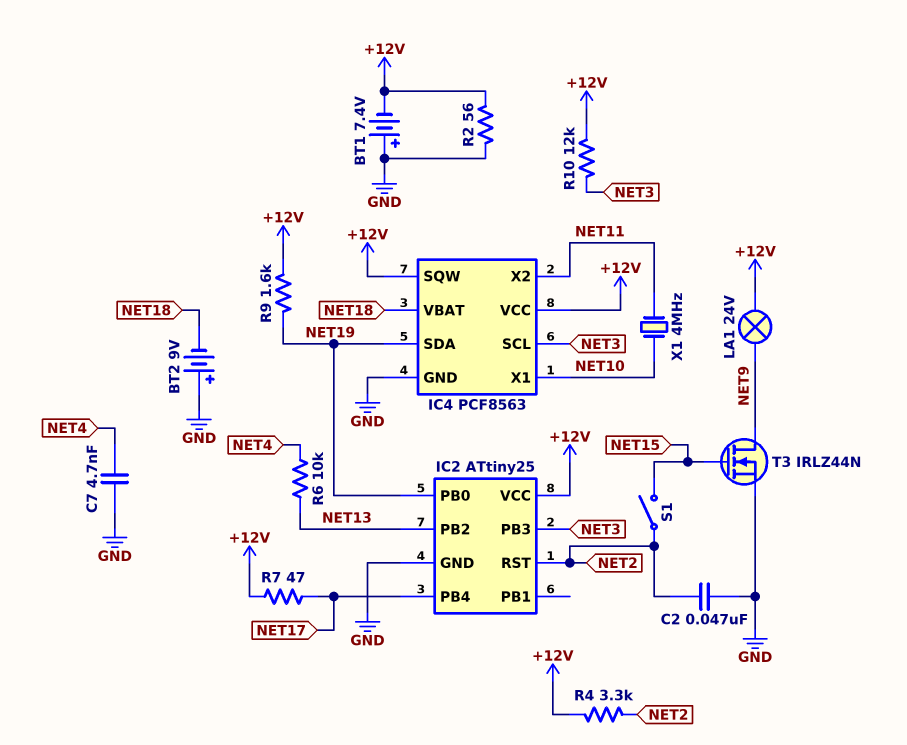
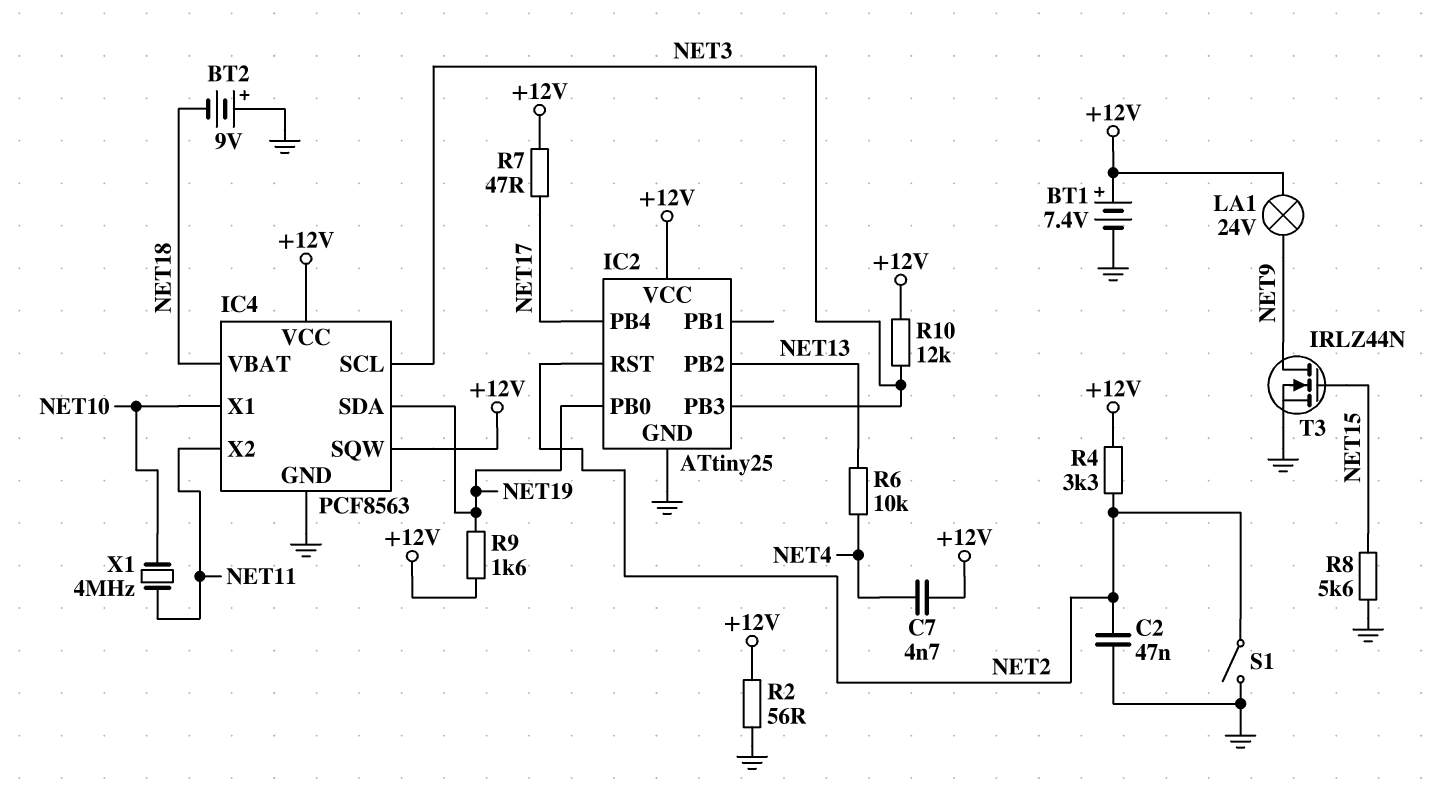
BT1: 7.4V (plus GND, minus +12V) -> 7.4V (plus +12V, minus GND)
C7: 4.7nF (GND, NET4) -> 4.7nF (+12V, NET4)
R8: none -> 5.6k (GND, NET15)
S1: switch (NET2, NET15) -> switch (GND, NET2)

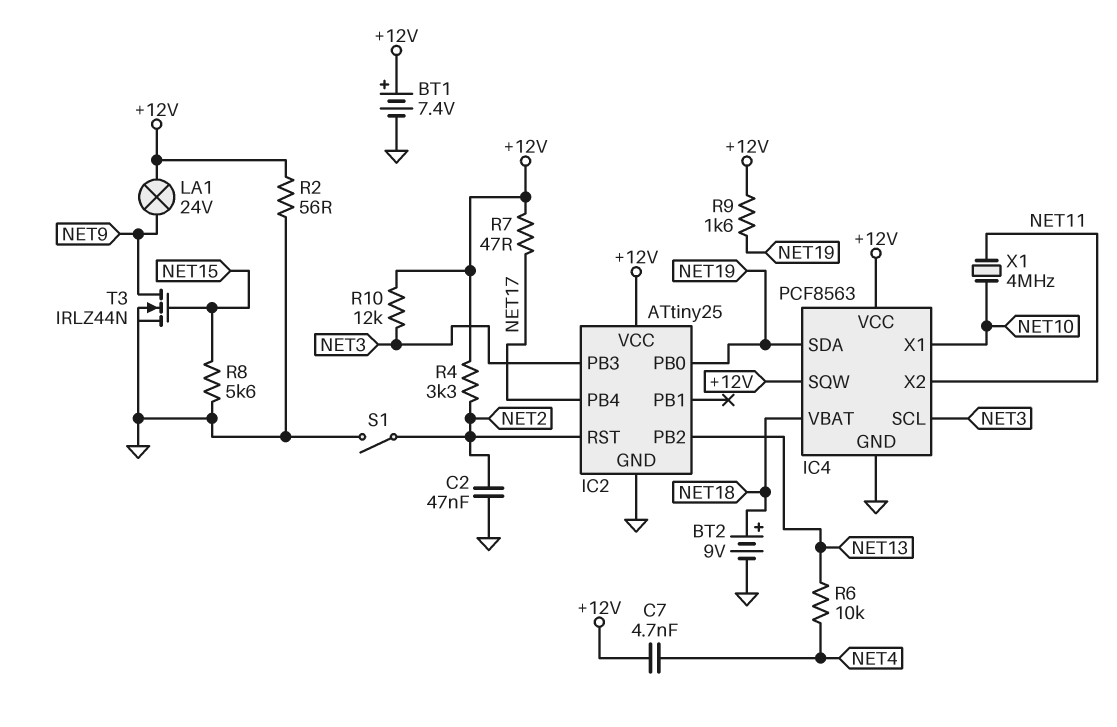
BT2: 9V (plus GND, minus NET18) -> 9V (plus NET18, minus GND)

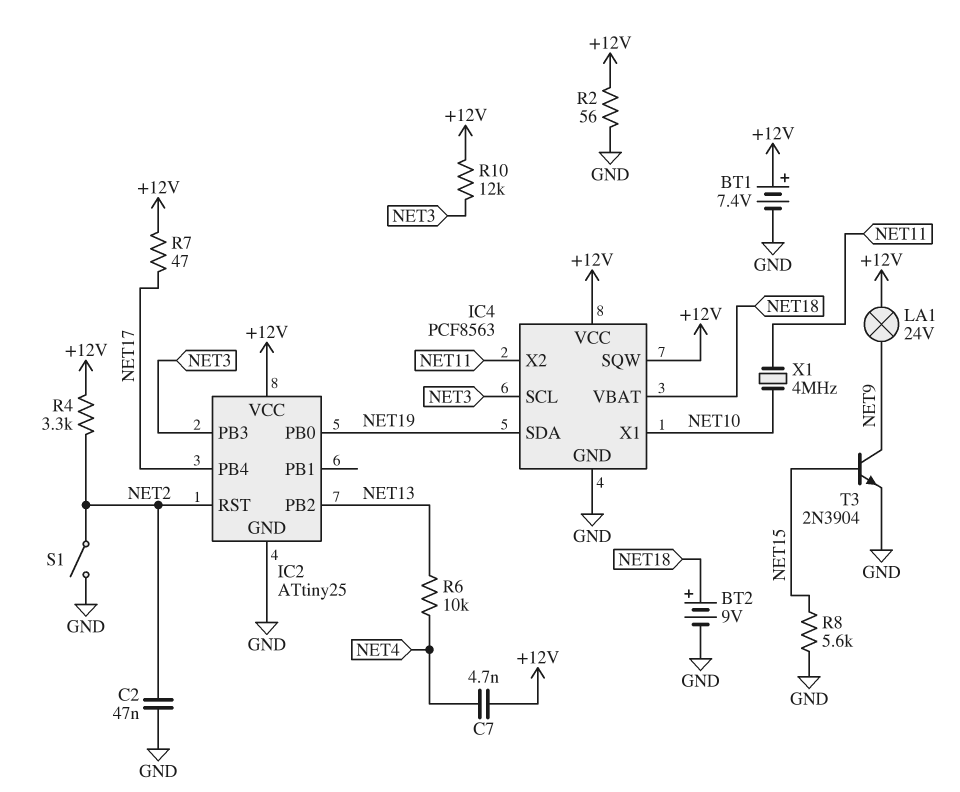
R9: 1.6k (+12V, NET19) -> none
T3: NMOS IRLZ44N (G NET15, D NET9, S GND) -> NPN 2N3904 (B NET15, C NET9, E GND)

